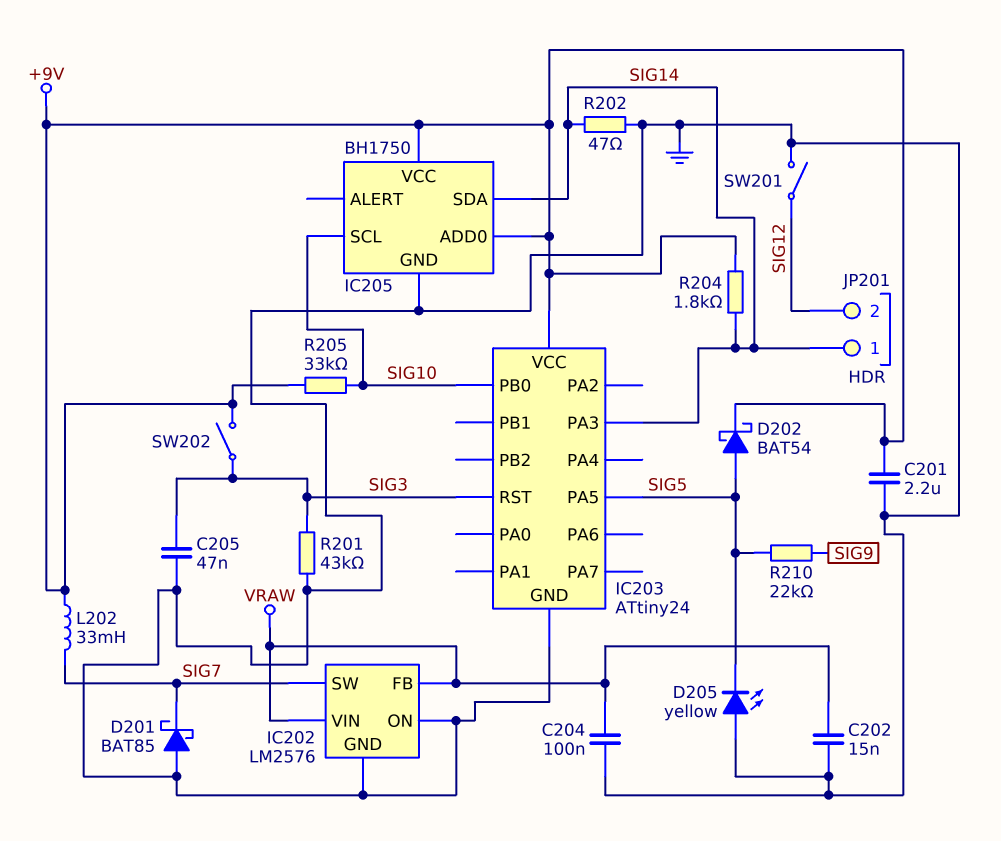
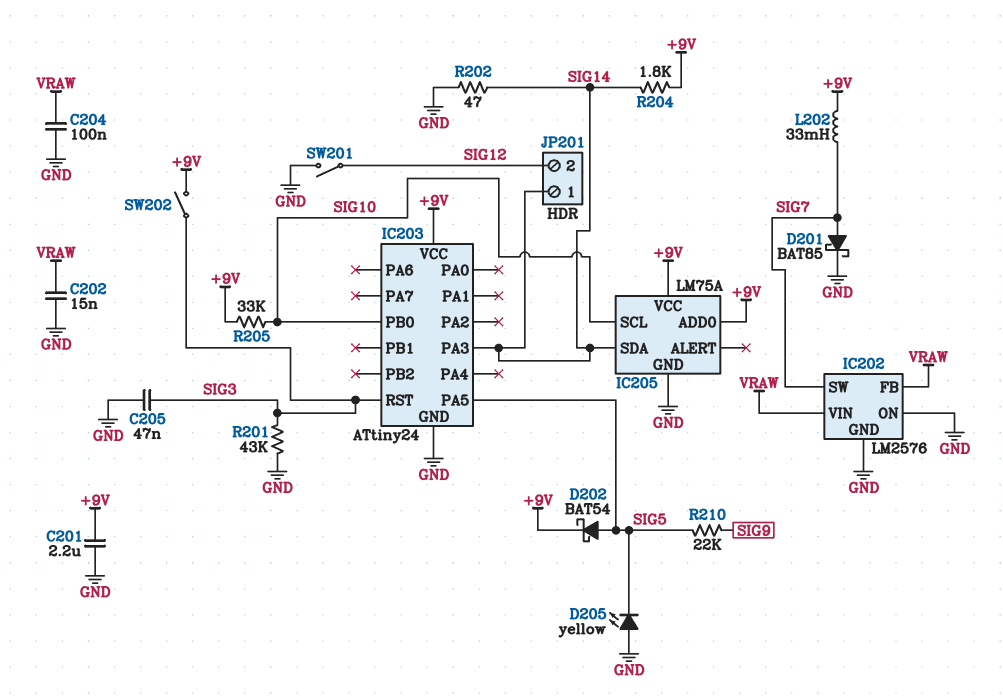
D201: schottky BAT85 (A GND, K SIG7) -> schottky BAT85 (A SIG7, K GND)
IC205: BH1750 -> LM75A

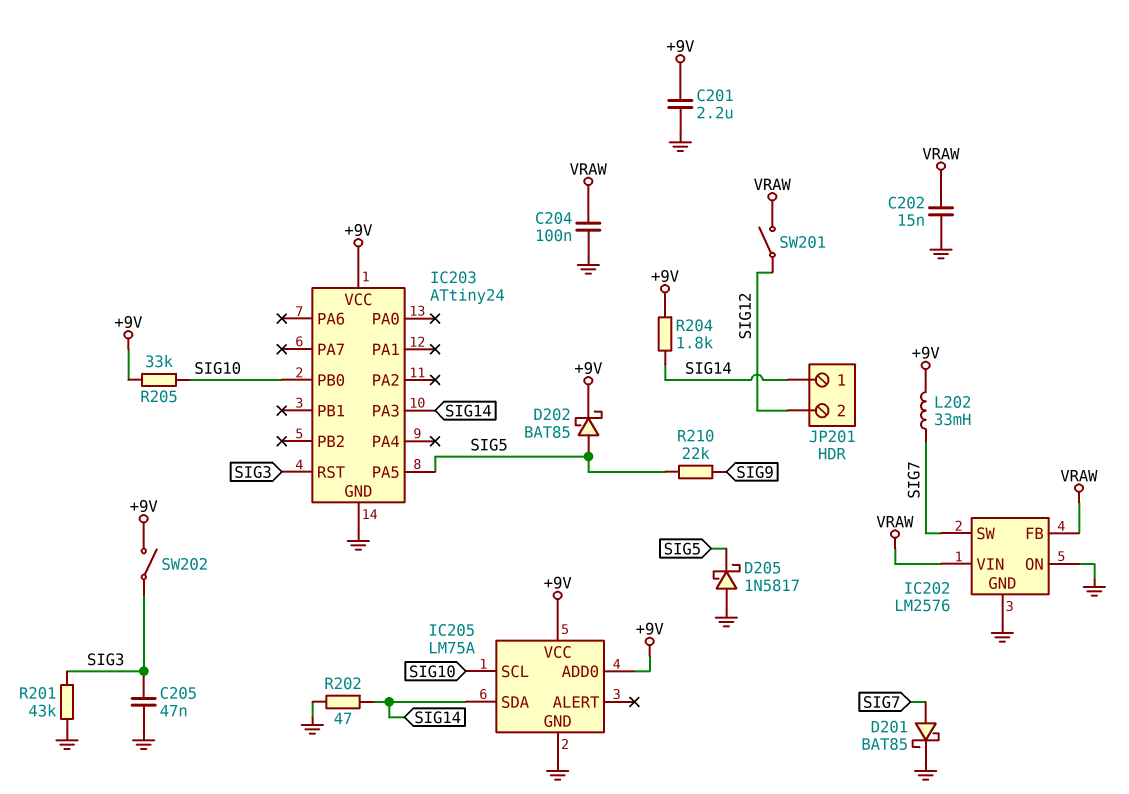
D202: schottky BAT54 (A SIG5, K +9V) -> schottky BAT85 (A SIG5, K +9V)
D205: LED yellow (A GND, K SIG5) -> schottky 1N5817 (A GND, K SIG5)
SW201: switch (GND, SIG12) -> switch (SIG12, VRAW)

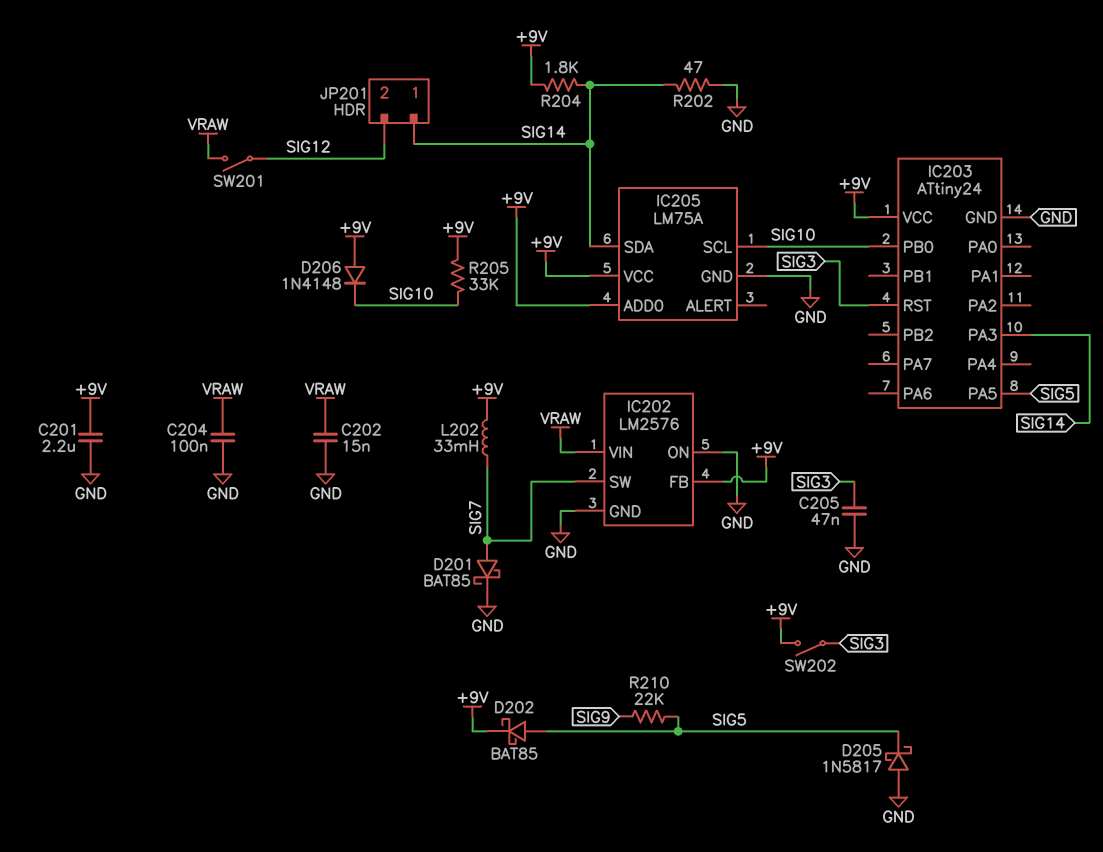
D206: none -> diode 1N4148 (A +9V, K SIG10)
IC202 pin FB: VRAW -> +9V
R201: 43k (GND, SIG3) -> none

